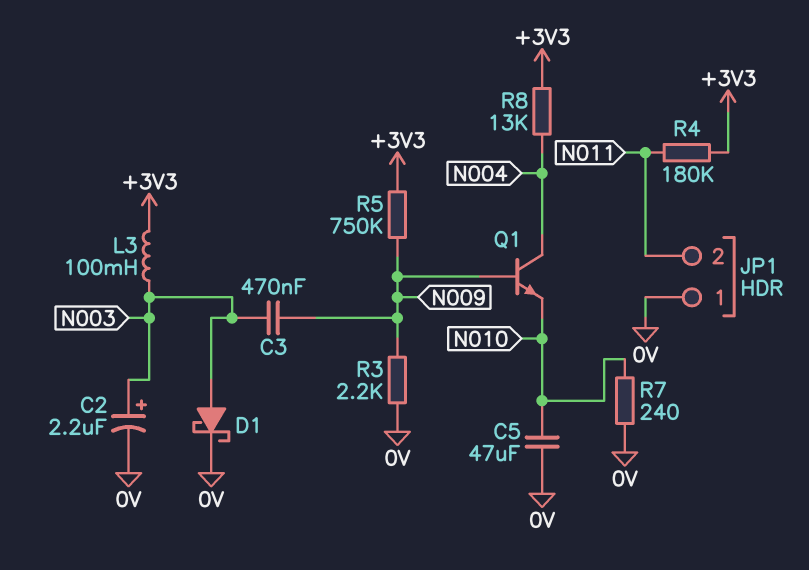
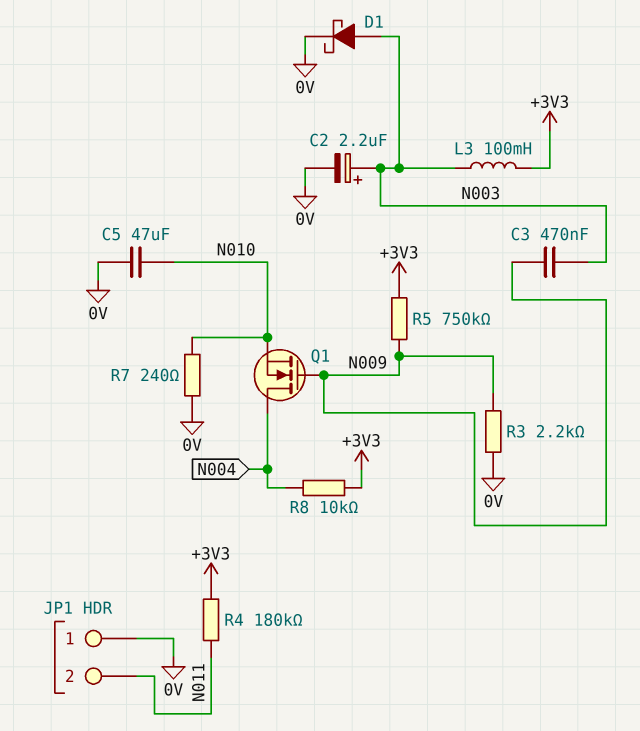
Q1: NPN (B N009, C N004, E N010) -> NMOS (G N009, D N004, S N010)
R8: 13k (+3V3, N004) -> 10k (+3V3, N004)

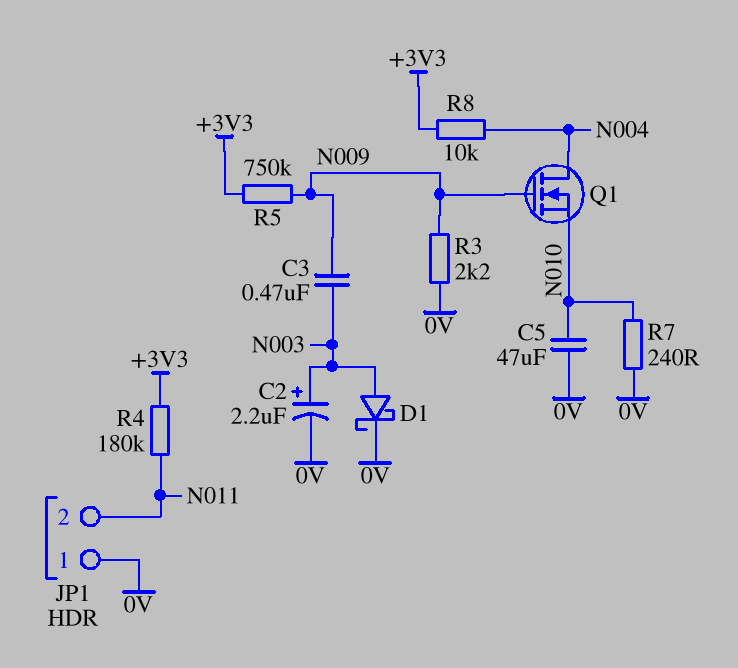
L3: 100mH (+3V3, N003) -> none

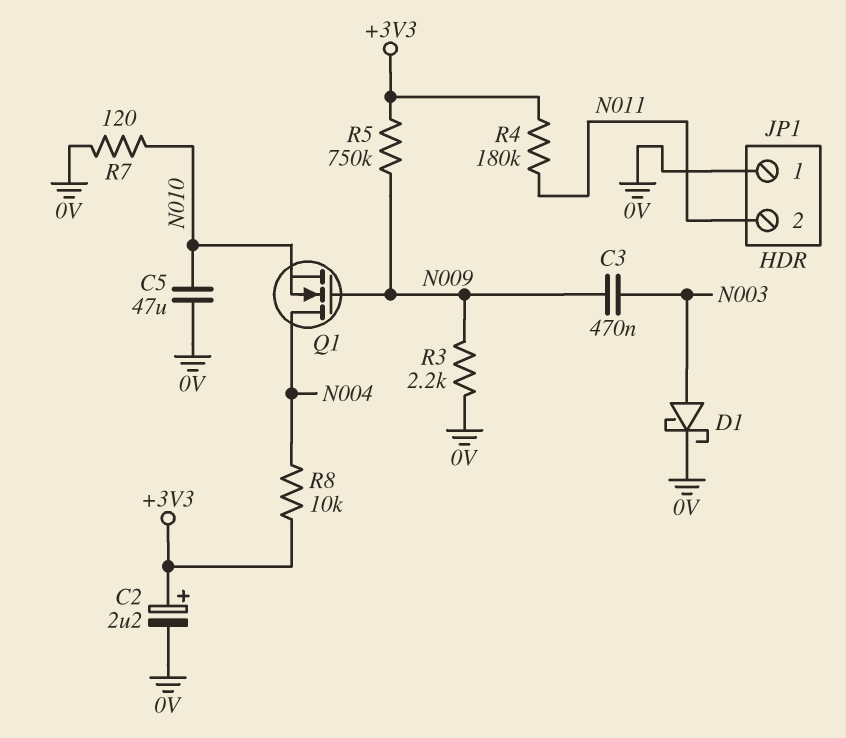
C2: 2.2uF (plus N003, minus 0V) -> 2.2uF (plus +3V3, minus 0V)
R7: 240 (0V, N010) -> 120 (0V, N010)

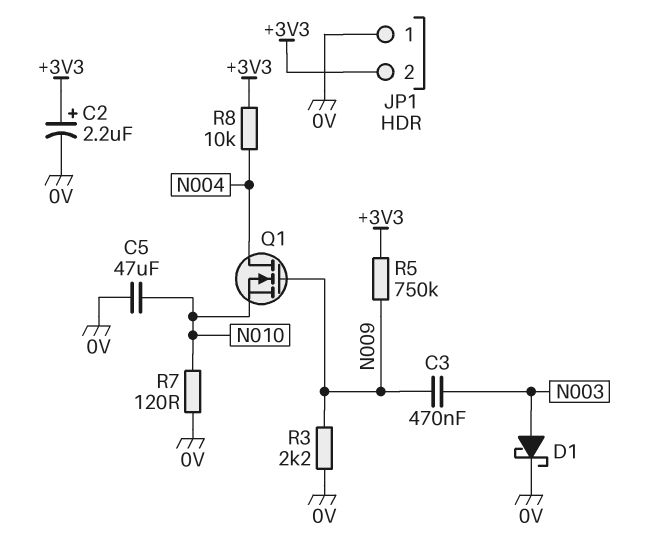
JP1 pin 2: N011 -> +3V3
R4: 180k (+3V3, N011) -> none

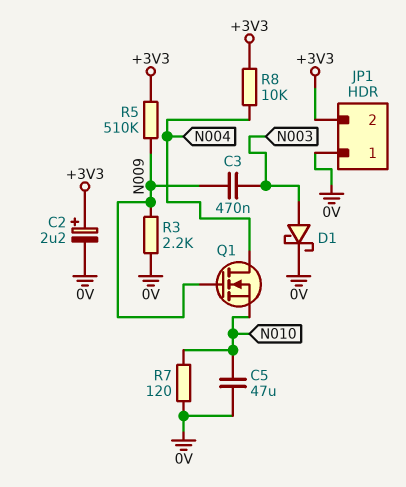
R5: 750k (+3V3, N009) -> 510k (+3V3, N009)

